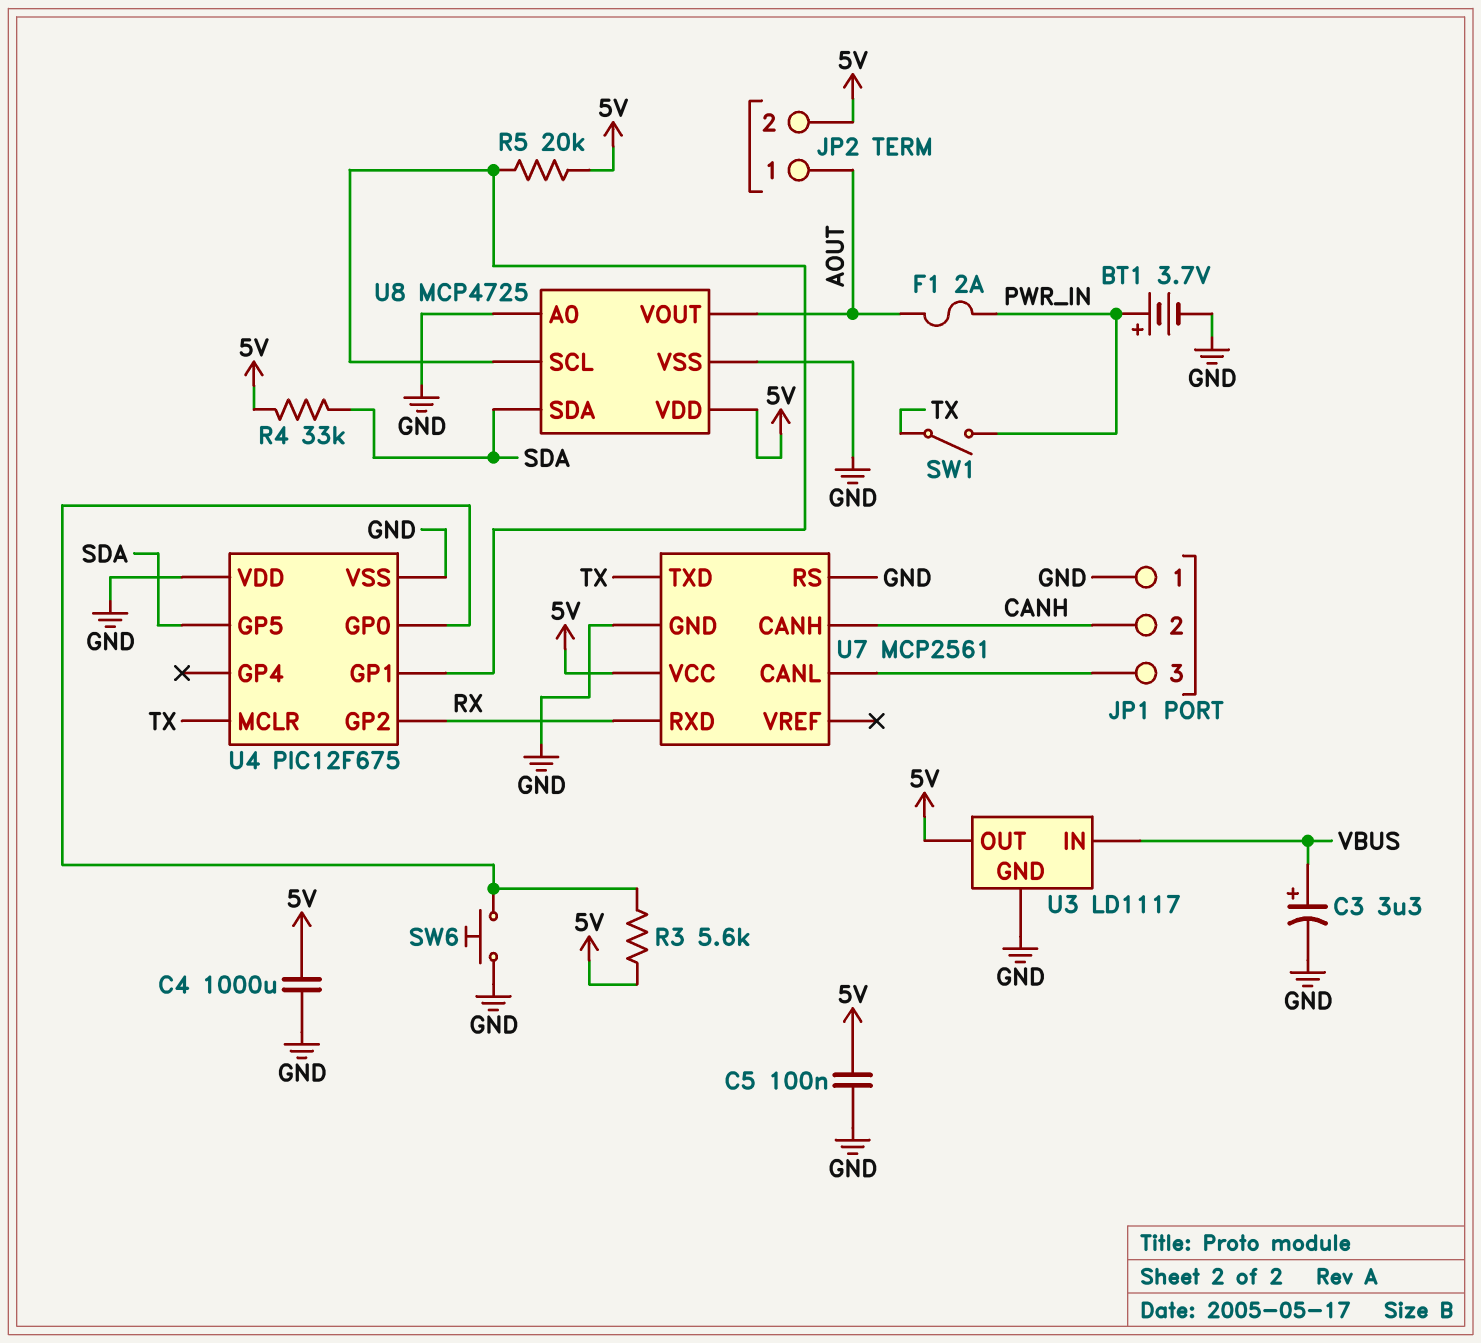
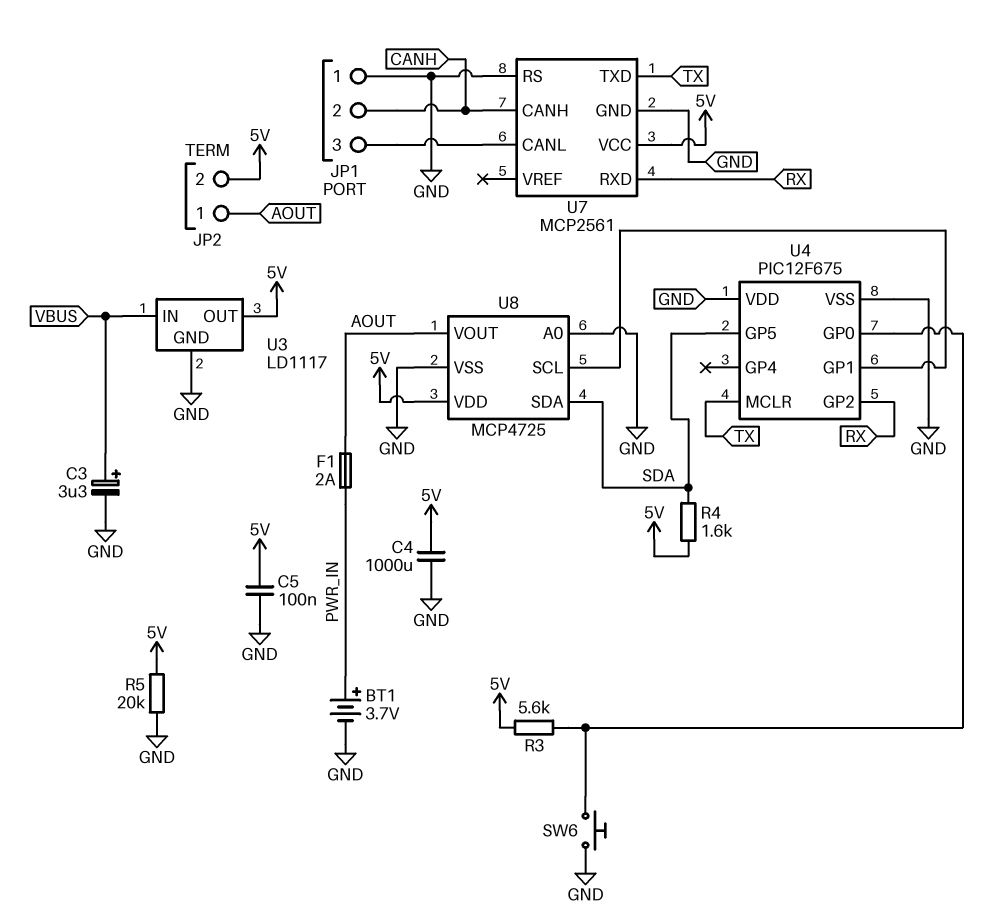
R4: 33k (5V, SDA) -> 1.6k (5V, SDA)
R5: 20k (5V, U4/GP1) -> 20k (5V, GND)
SW1: switch (PWR_IN, TX) -> none

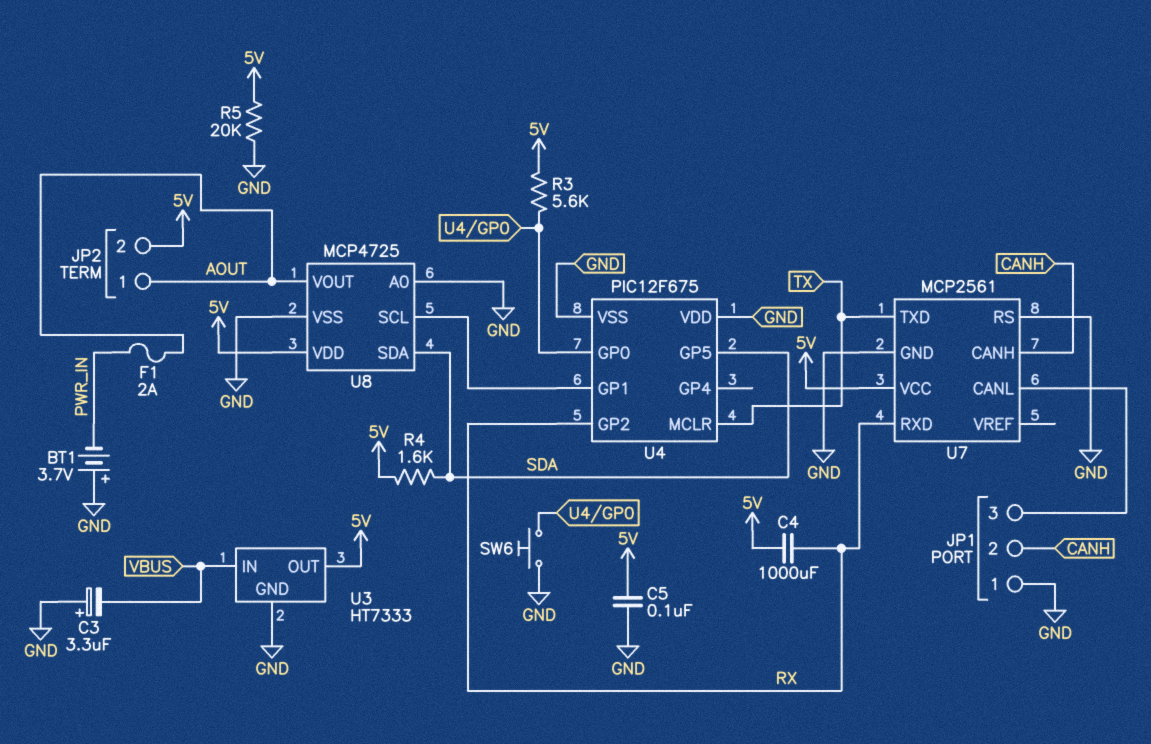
BT1: 3.7V (plus PWR_IN, minus GND) -> 3.7V (plus GND, minus PWR_IN)
C3: 3.3uF (plus VBUS, minus GND) -> 3.3uF (plus GND, minus VBUS)
C4: 1000uF (5V, GND) -> 1000uF (5V, RX)
U3: LD1117 -> HT7333

